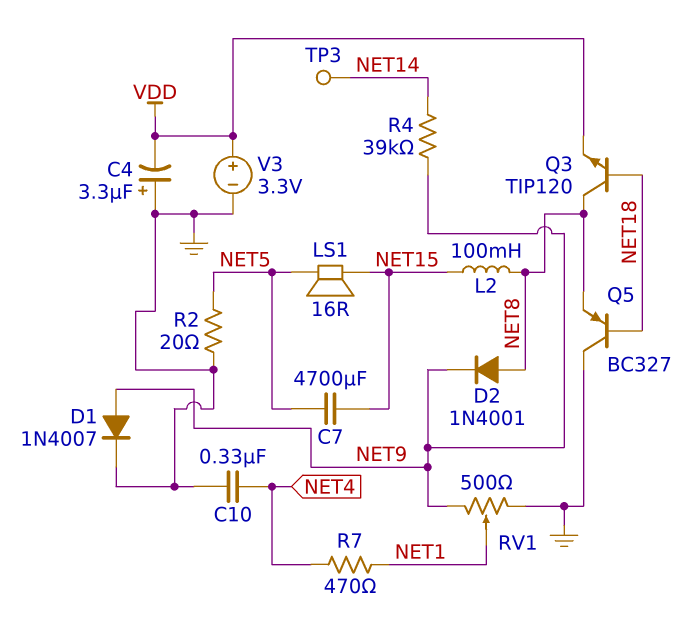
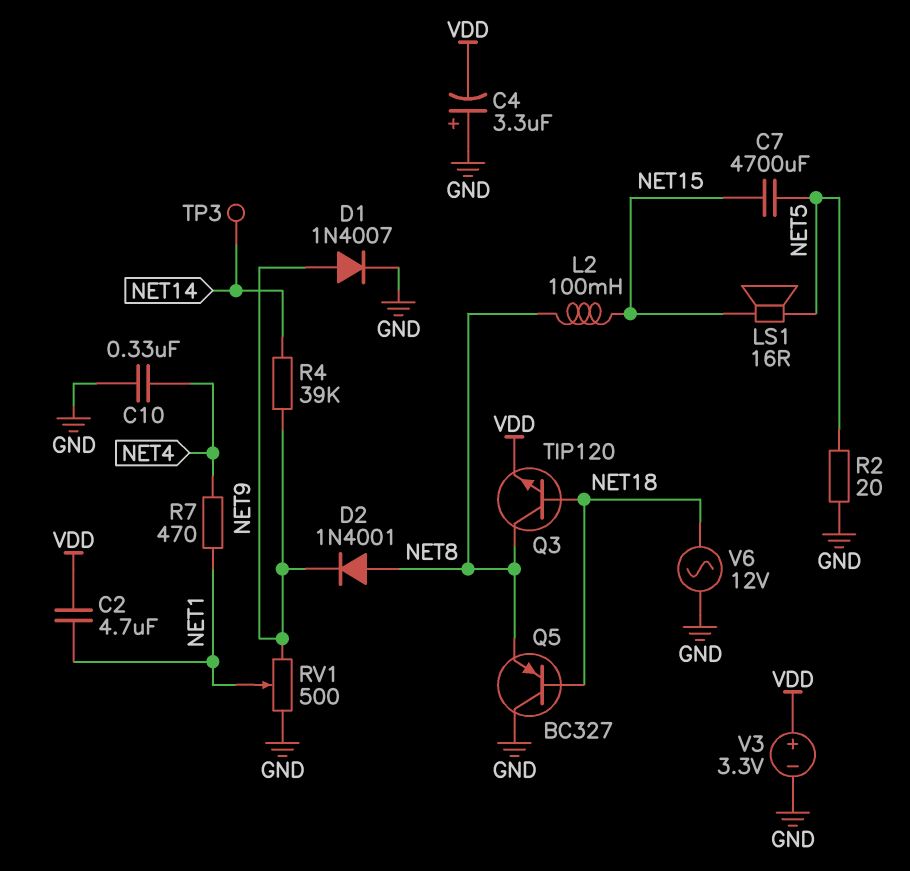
C2: none -> 4.7uF (NET1, VDD)
V6: none -> AC 12V (GND, NET18)

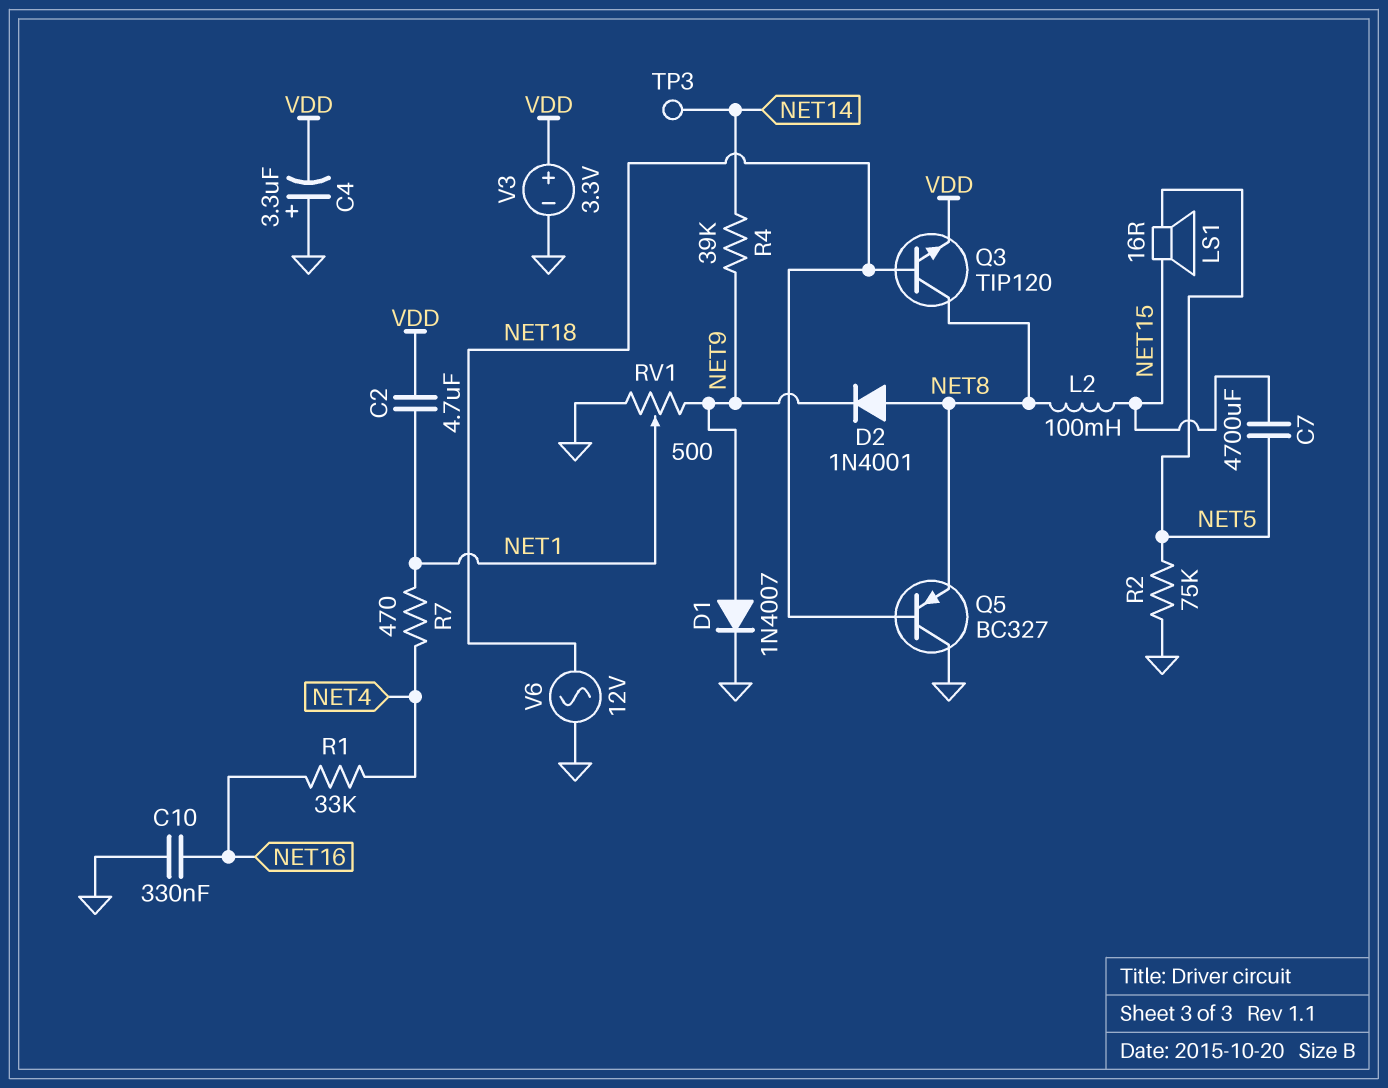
C10: 330nF (GND, NET4) -> 330nF (GND, NET16)
R1: none -> 33k (NET4, NET16)
R2: 20 (GND, NET5) -> 75k (GND, NET5)

